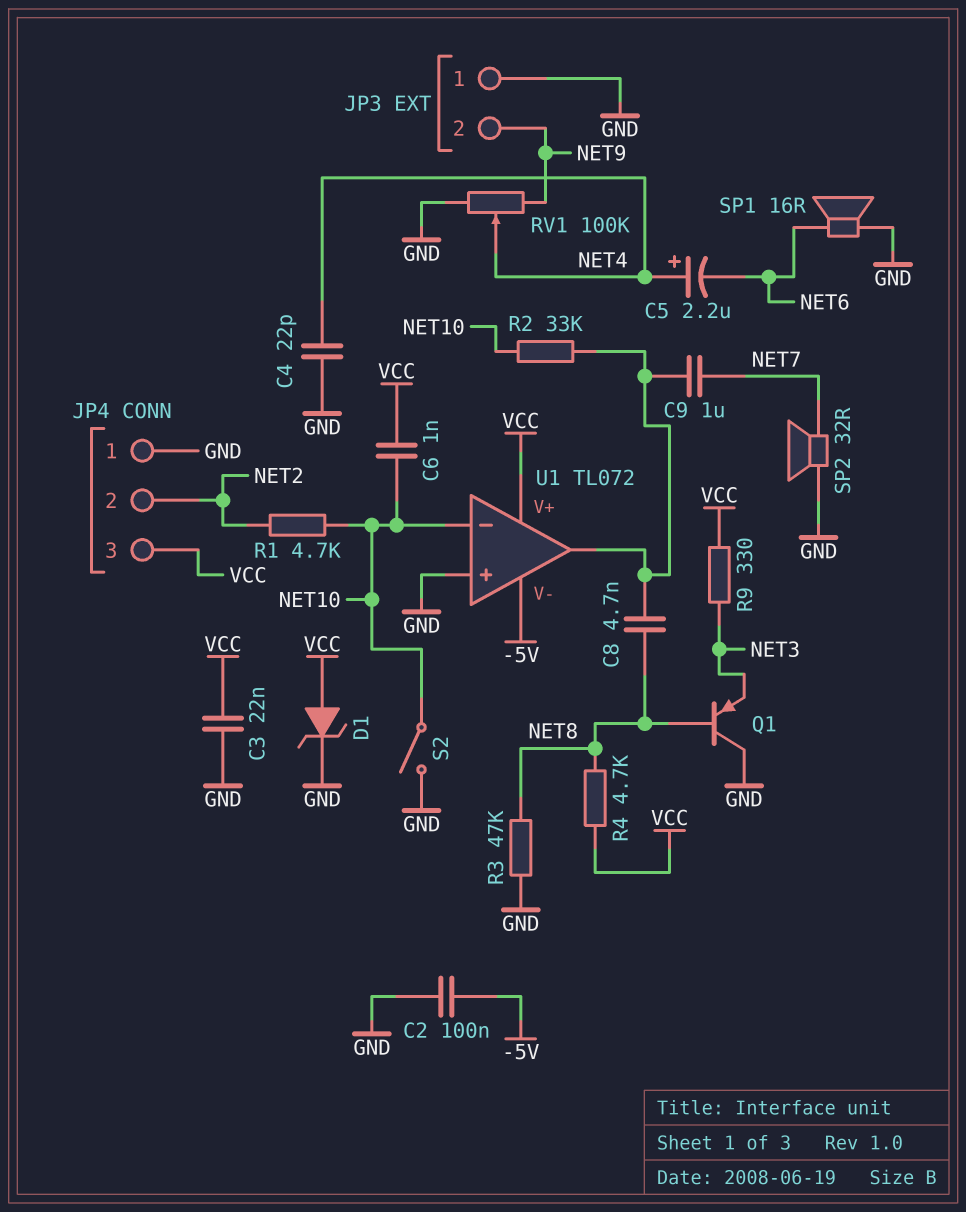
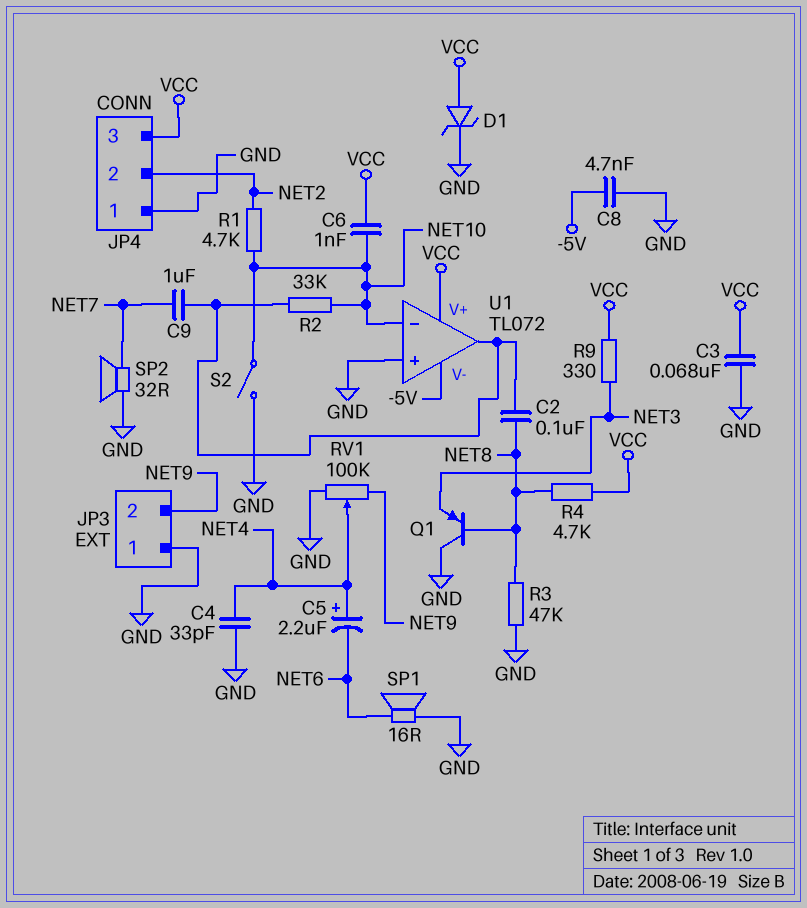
C2: 100nF (-5V, GND) -> 100nF (NET8, U1/out)
C3: 22nF (GND, VCC) -> 68nF (GND, VCC)
C4: 22pF (GND, NET4) -> 33pF (GND, NET4)
C8: 4.7nF (NET8, U1/out) -> 4.7nF (-5V, GND)

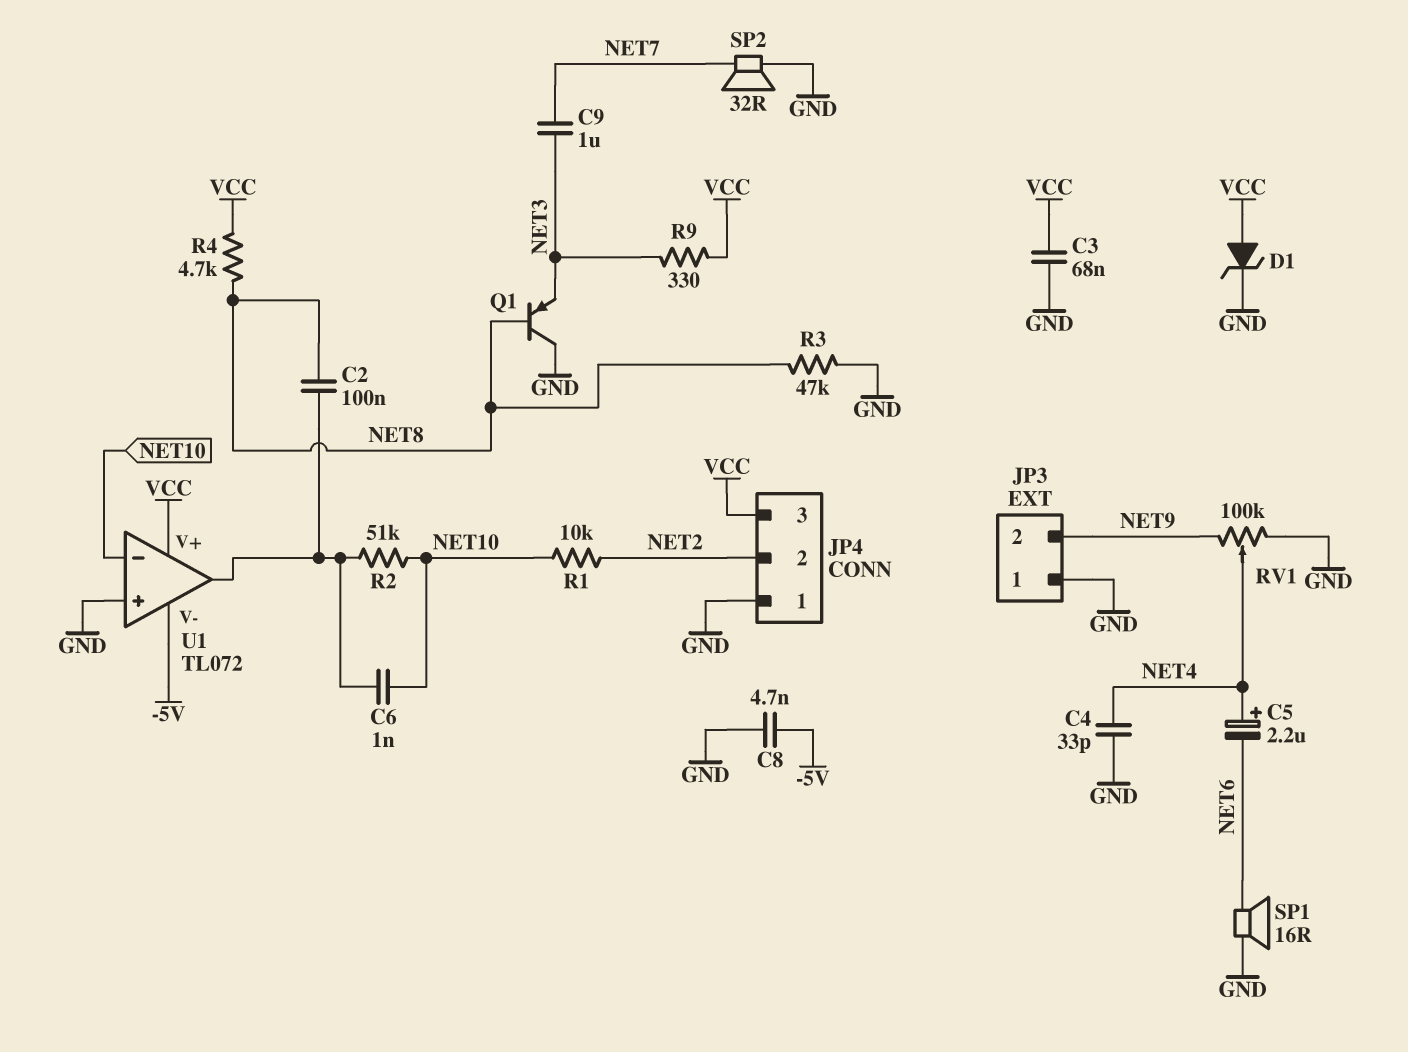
C6: 1nF (NET10, VCC) -> 1nF (NET10, U1/out)
C9: 1uF (NET7, U1/out) -> 1uF (NET3, NET7)
R1: 4.7k (NET2, NET10) -> 10k (NET2, NET10)
R2: 33k (NET10, U1/out) -> 51k (NET10, U1/out)
S2: switch (GND, NET10) -> none

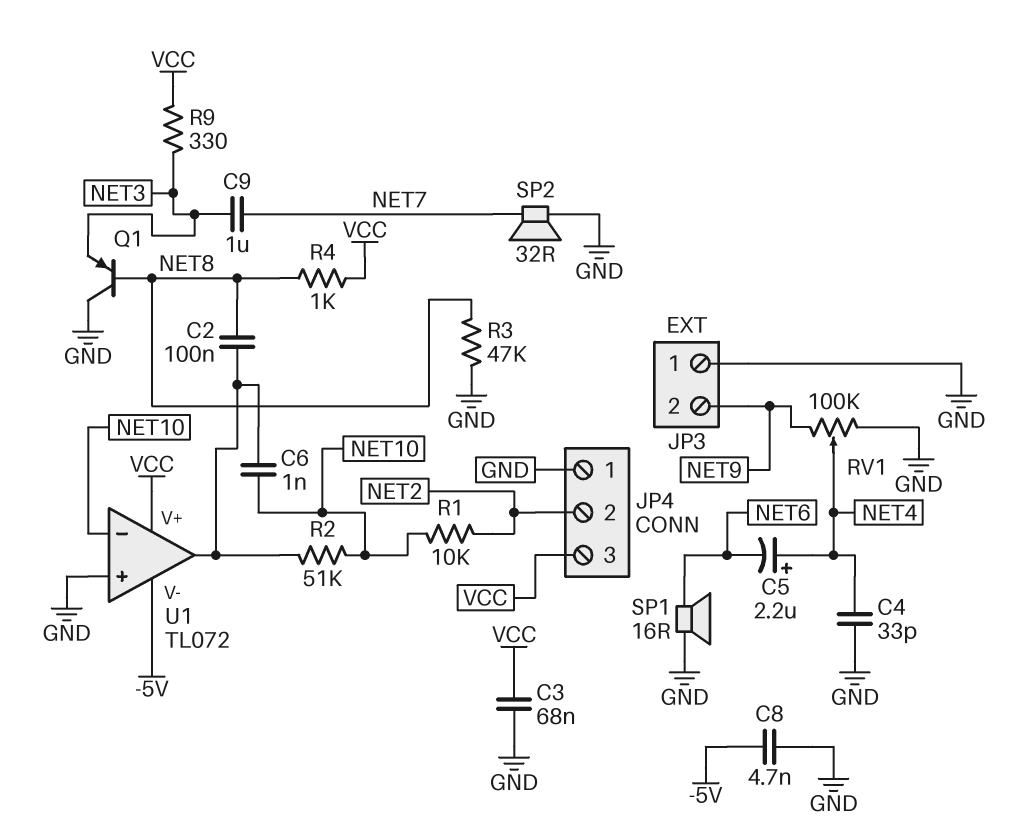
D1: zener (A VCC, K GND) -> none
R4: 4.7k (NET8, VCC) -> 1k (NET8, VCC)

